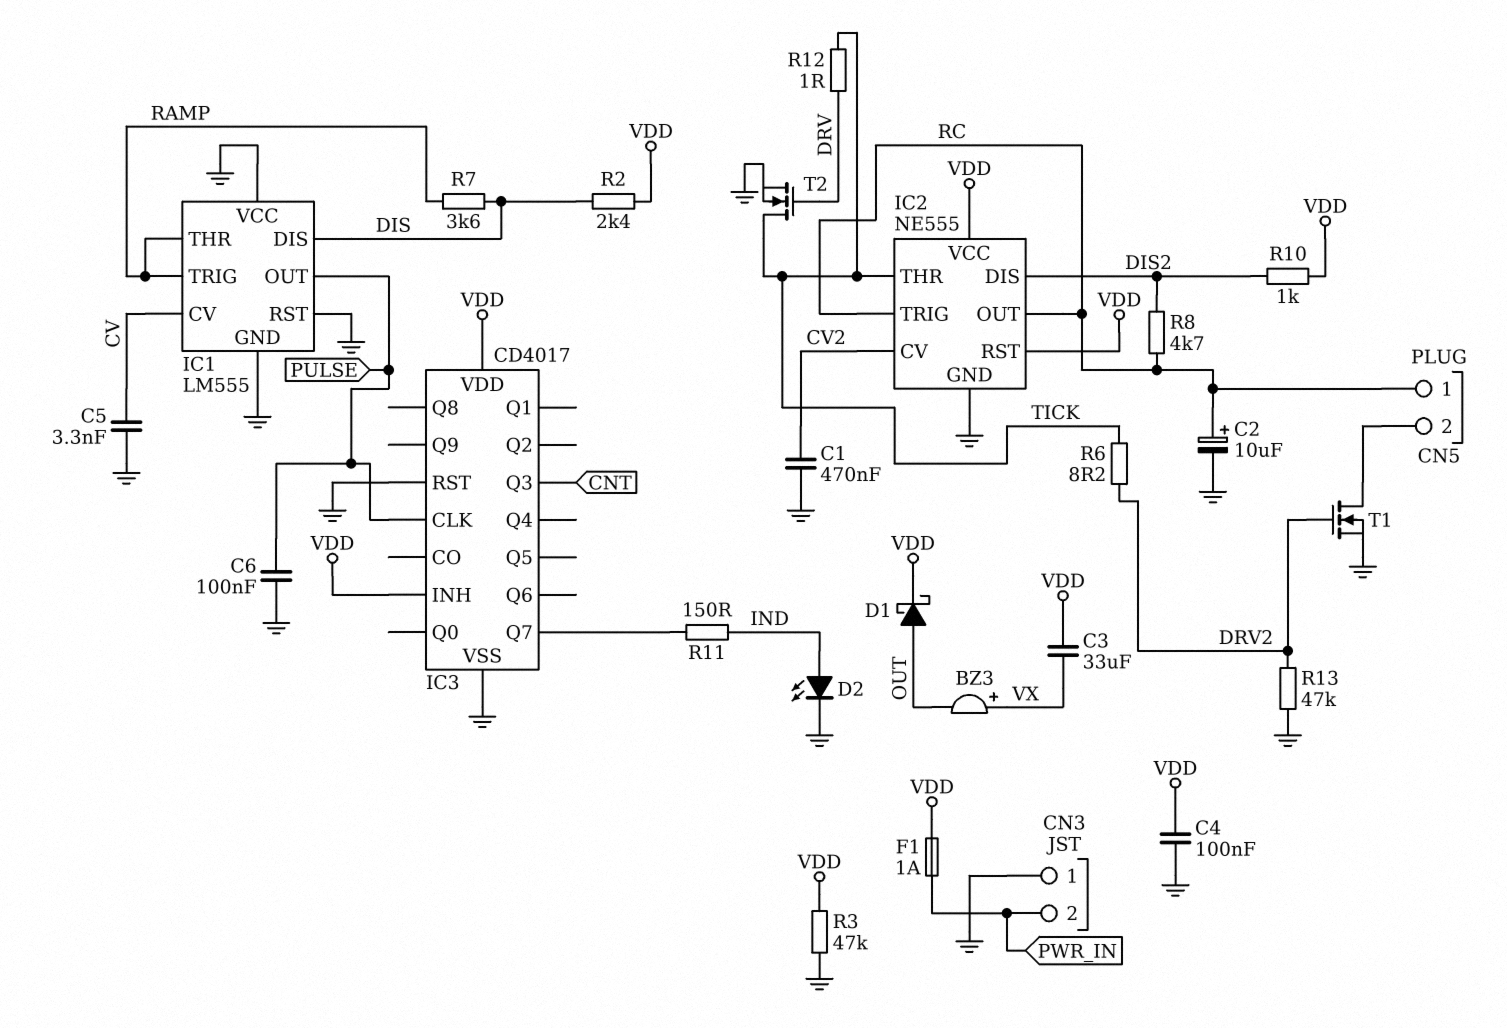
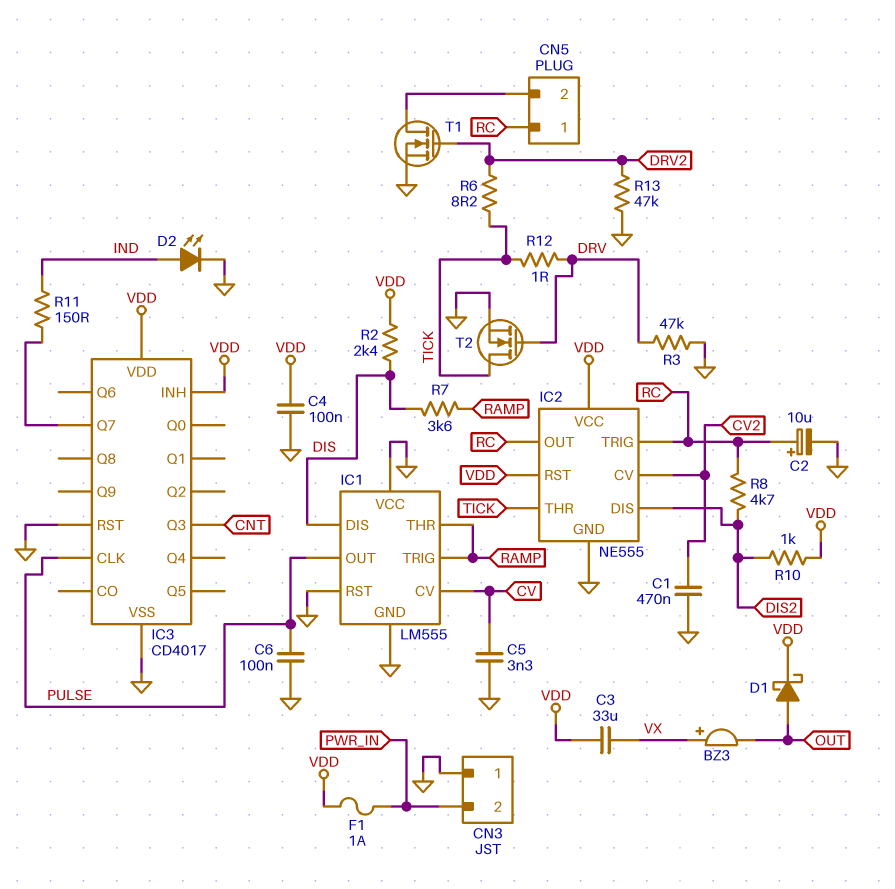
R3: 47k (GND, VDD) -> 47k (DRV, GND)

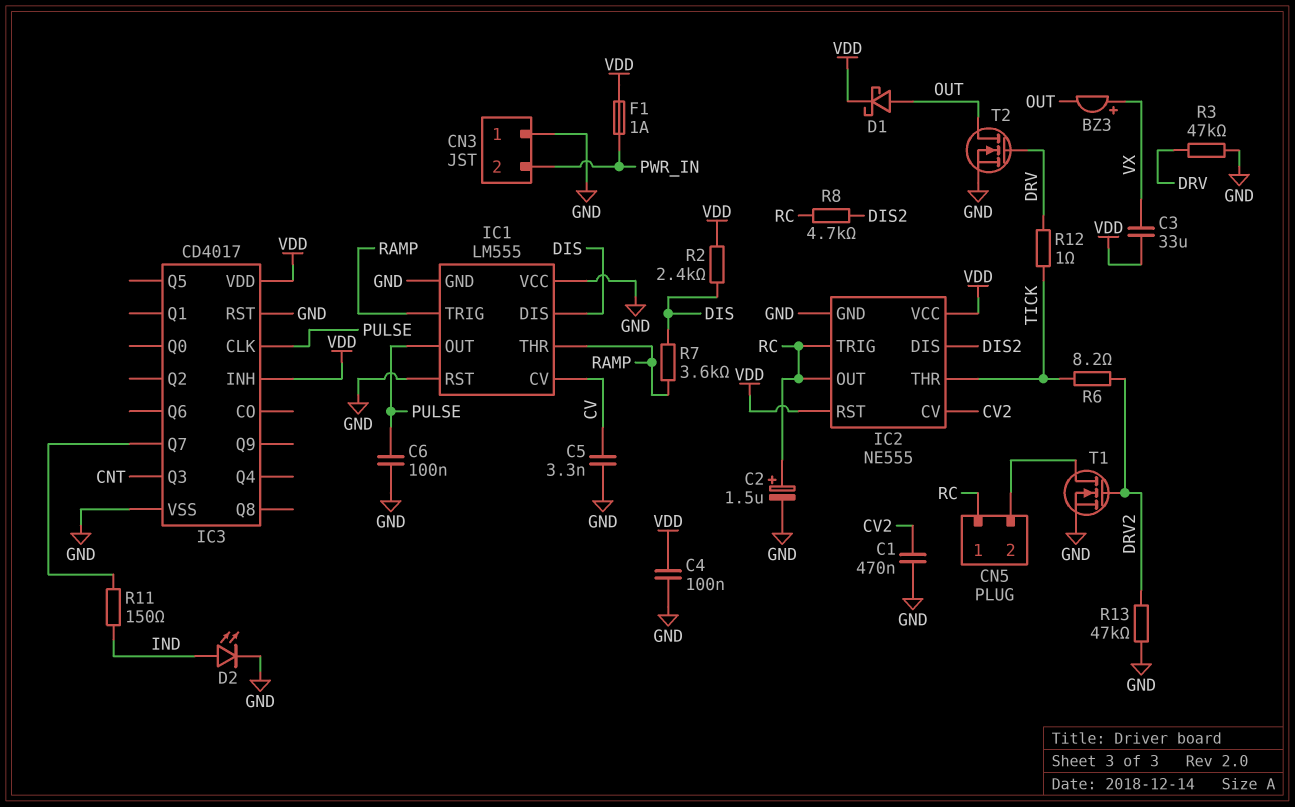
C2: 10uF (plus RC, minus GND) -> 1.5uF (plus RC, minus GND)
R10: 1k (DIS2, VDD) -> none
T2: NMOS (G DRV, D TICK, S GND) -> NMOS (G DRV, D OUT, S GND)

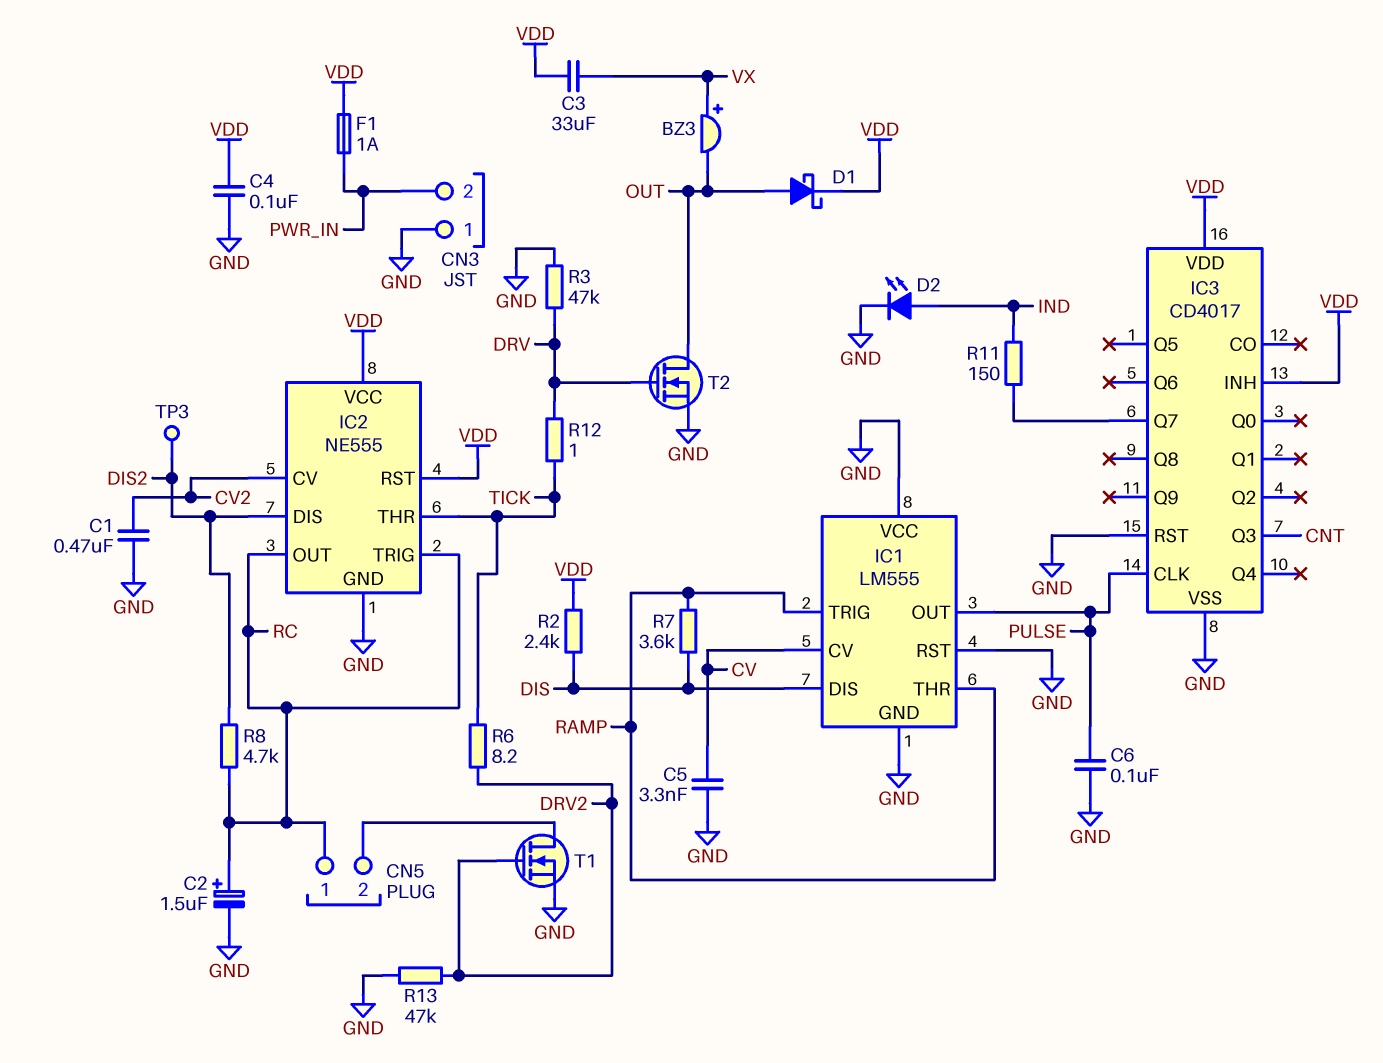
TP3: none -> test point (DIS2)

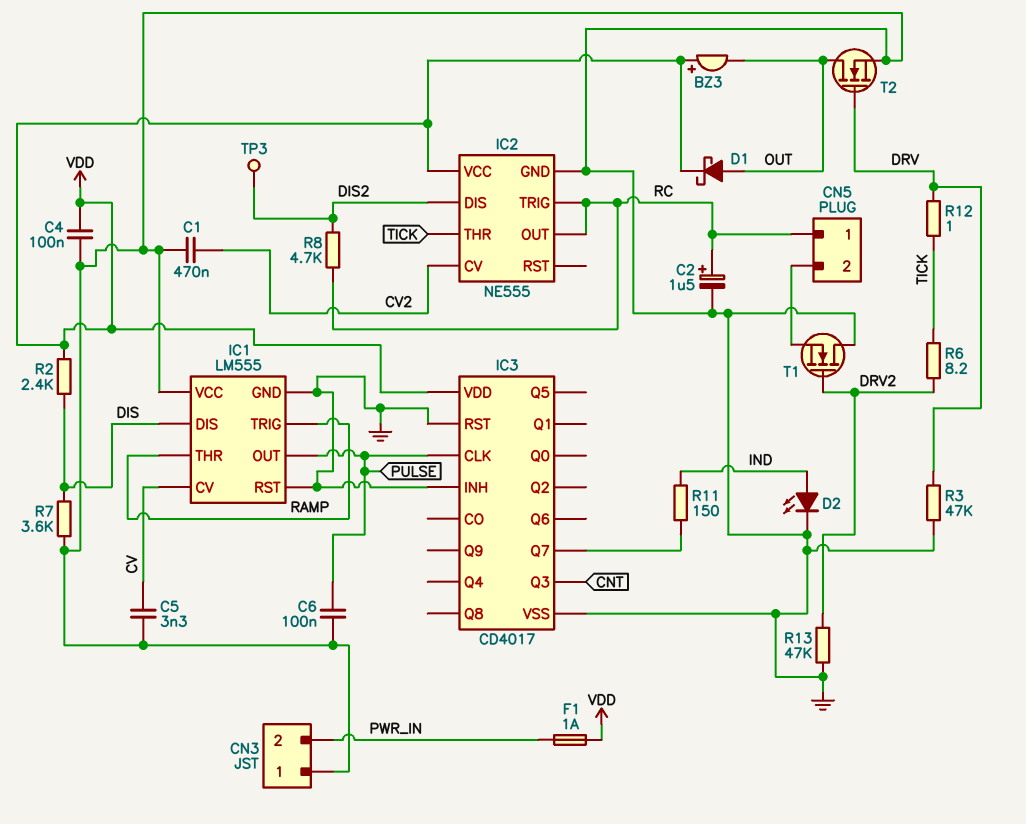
BZ3: buzzer (plus VX, minus OUT) -> buzzer (plus VDD, minus OUT)
C3: 33uF (VDD, VX) -> none
IC2 pin RST: VDD -> none
IC3 pin INH: VDD -> GND
R7: 3.6k (DIS, RAMP) -> 3.6k (DIS, GND)
T1: NMOS (G DRV2, D CN5/2, S GND) -> NMOS (G DRV2, D GND, S CN5/2)

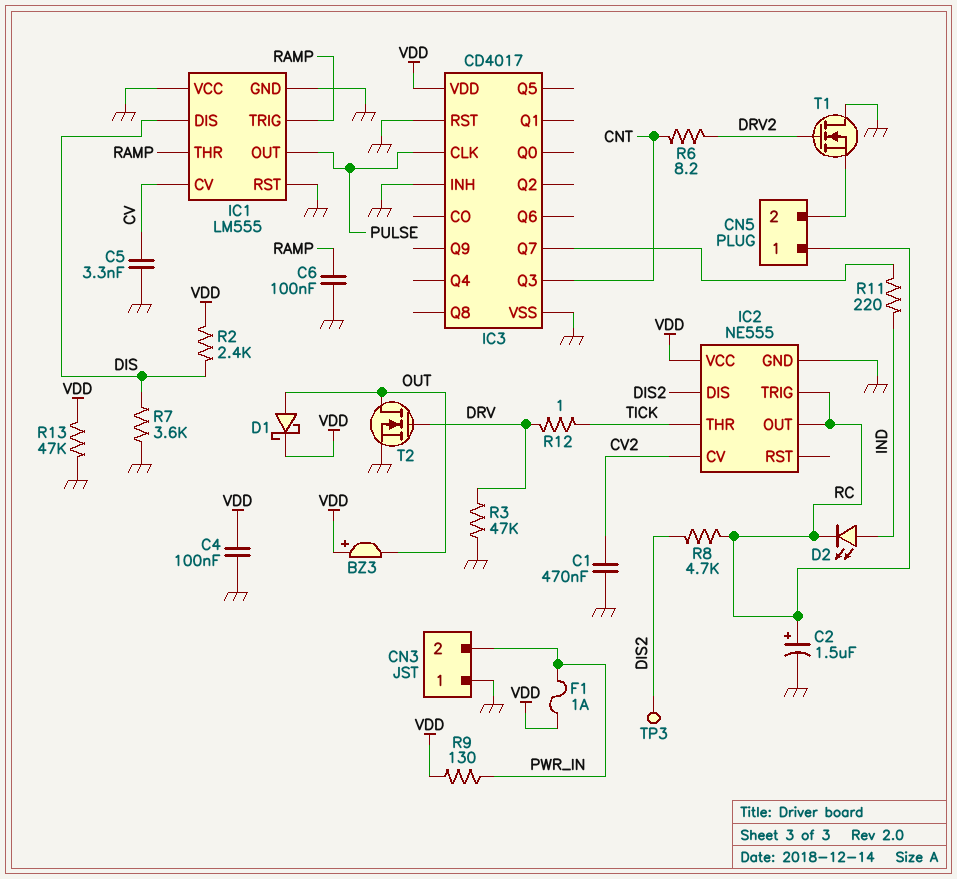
C6: 100nF (GND, PULSE) -> 100nF (GND, RAMP)
D2: LED (A IND, K GND) -> LED (A IND, K RC)
R6: 8.2 (DRV2, TICK) -> 8.2 (CNT, DRV2)
R9: none -> 130 (PWR_IN, VDD)
R11: 150 (IC3/Q7, IND) -> 220 (IC3/Q7, IND)
R13: 47k (DRV2, GND) -> 47k (GND, VDD)

